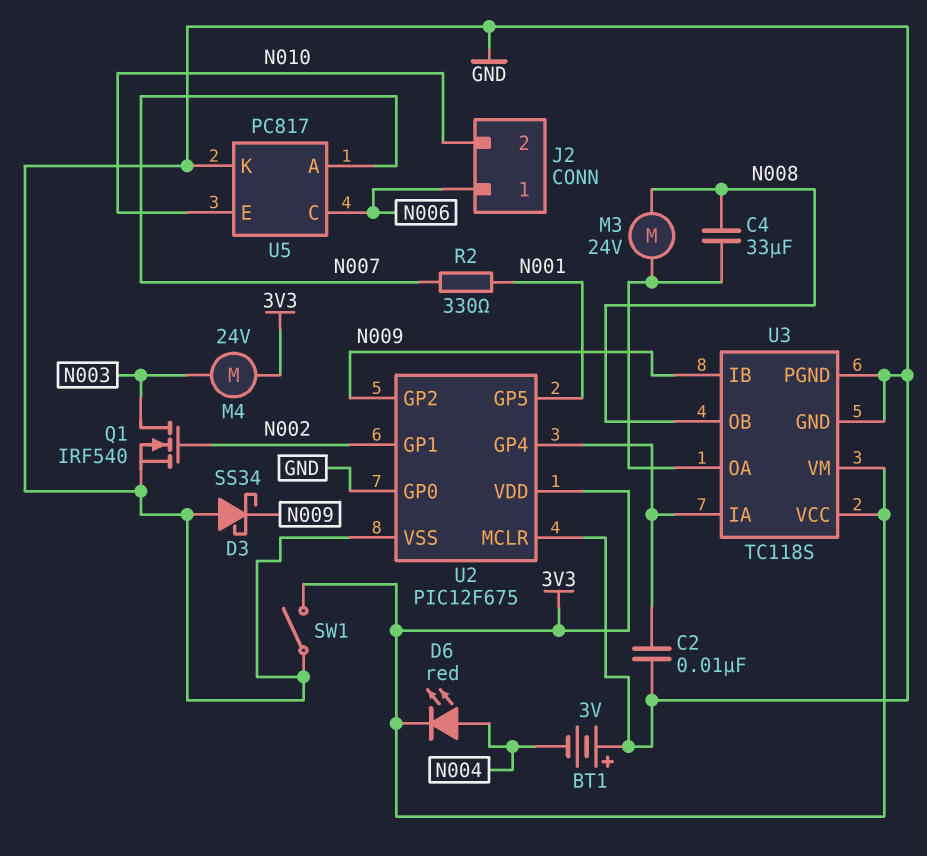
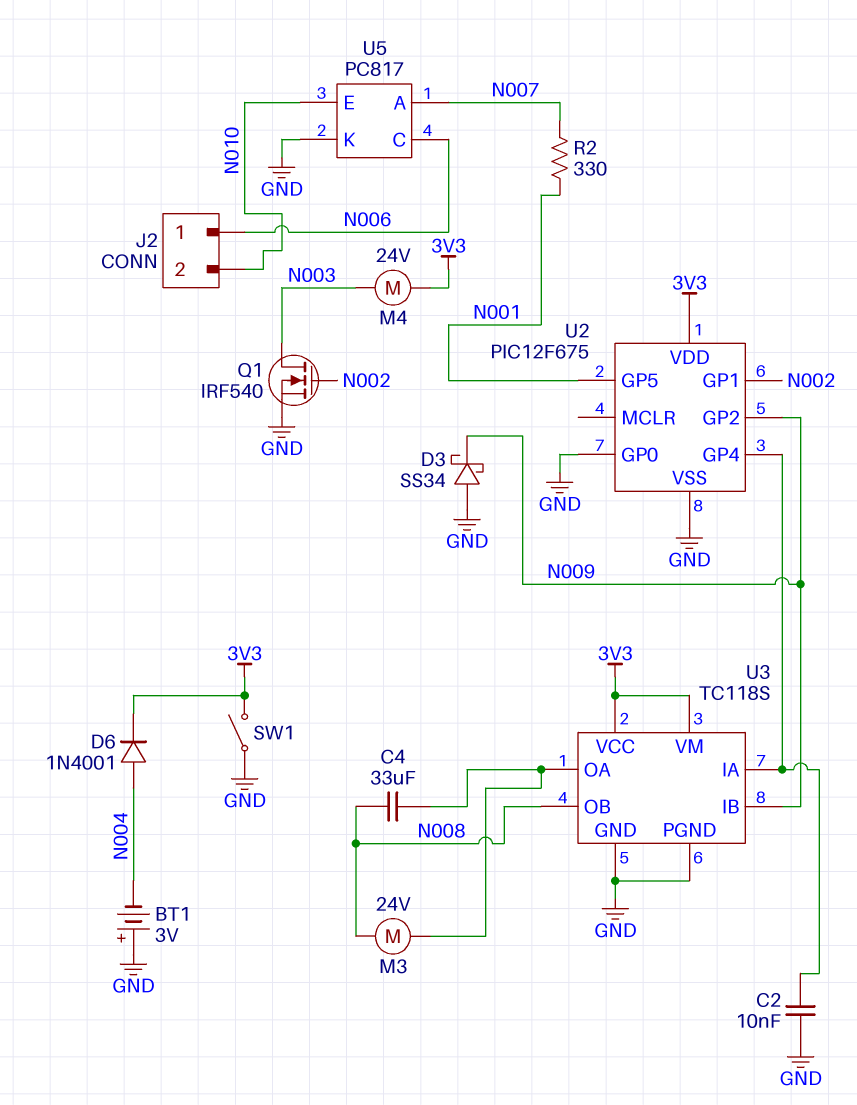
D6: LED red (A N004, K 3V3) -> diode 1N4001 (A N004, K 3V3)
U2 pin MCLR: GND -> none

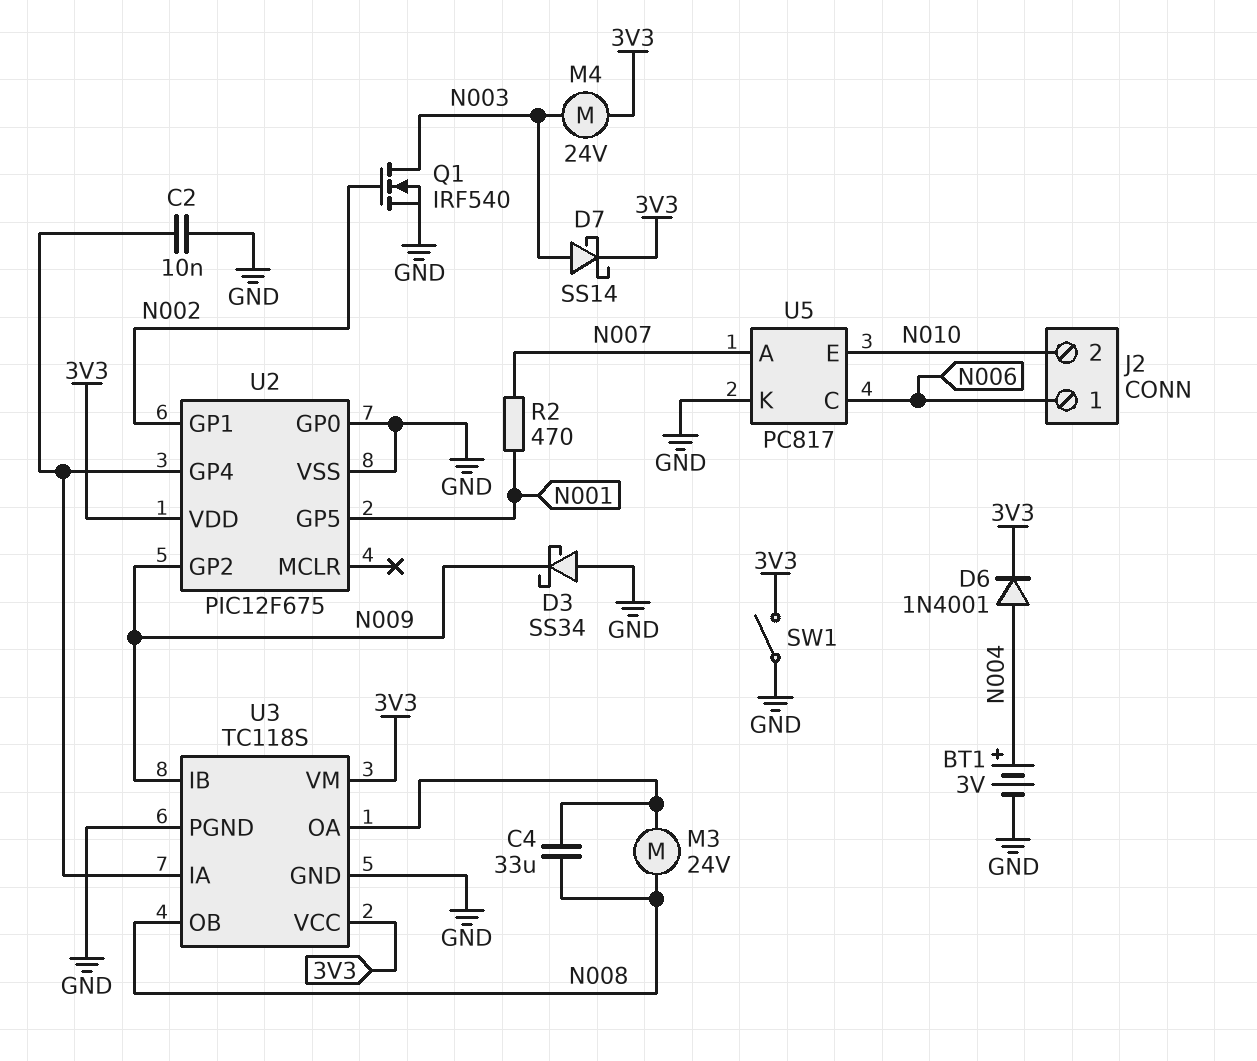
BT1: 3V (plus GND, minus N004) -> 3V (plus N004, minus GND)
D7: none -> schottky SS14 (A N003, K 3V3)
R2: 330 (N001, N007) -> 470 (N001, N007)

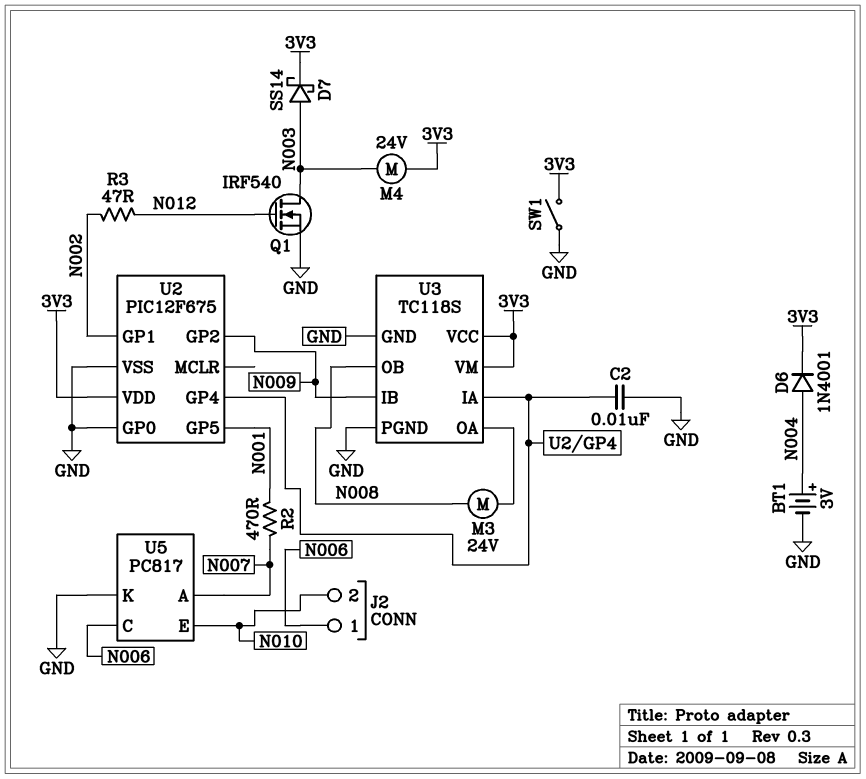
C4: 33uF (N008, U3/OA) -> none
D3: schottky SS34 (A GND, K N009) -> none
Q1: NMOS IRF540 (G N002, D N003, S GND) -> NMOS IRF540 (G N012, D N003, S GND)
R3: none -> 47 (N002, N012)

